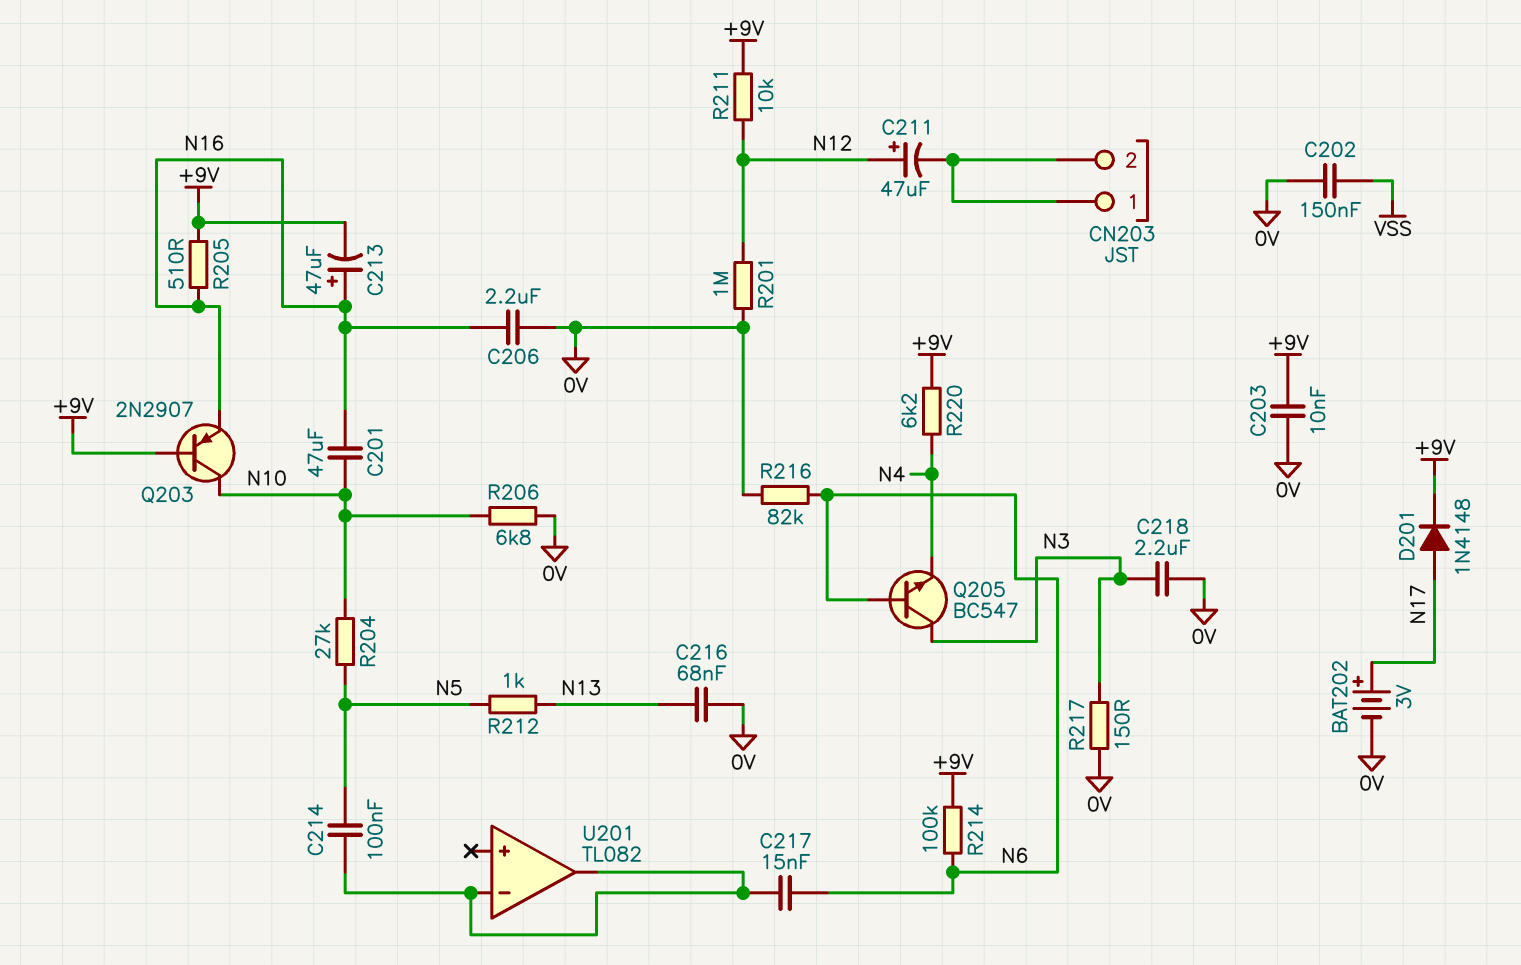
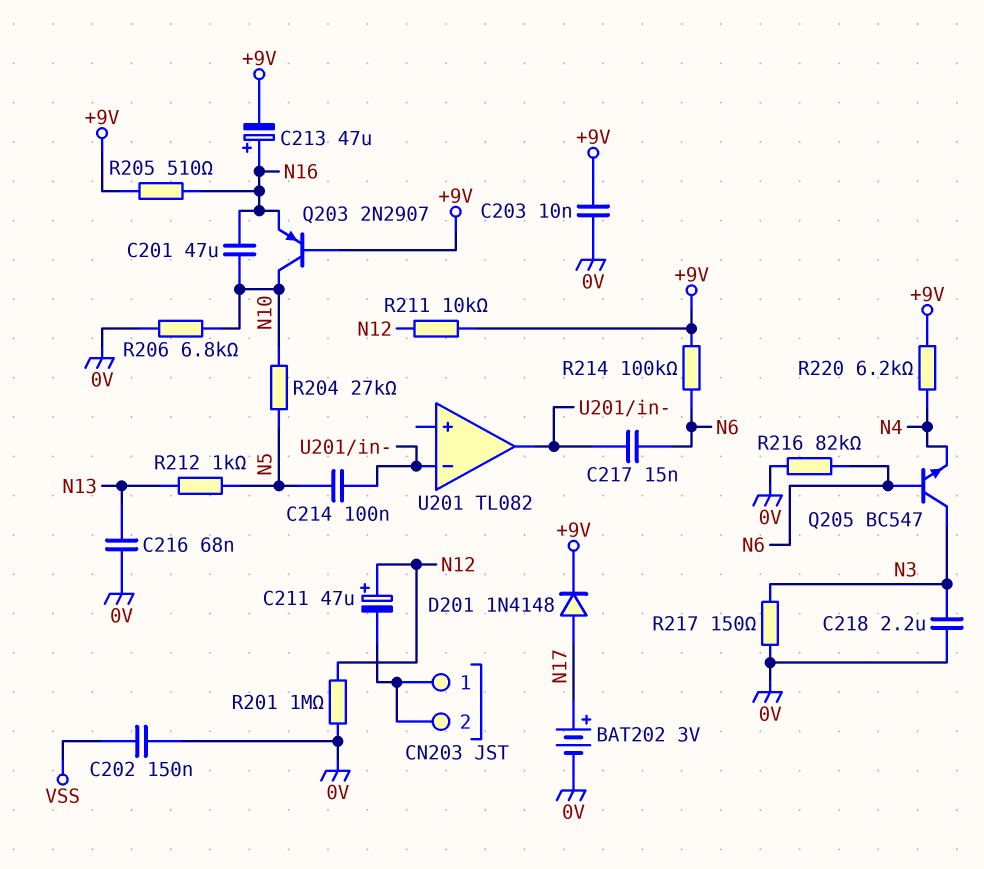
C206: 2.2uF (0V, N16) -> none

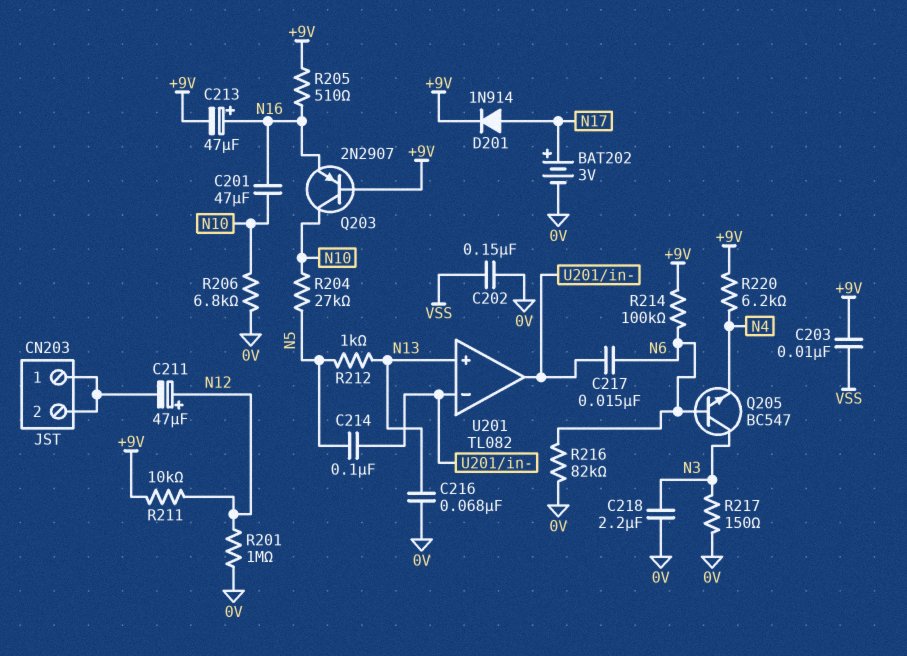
C203: 10nF (+9V, 0V) -> 10nF (+9V, VSS)
D201: diode 1N4148 (A N17, K +9V) -> diode 1N914 (A N17, K +9V)
U201 pin in+: none -> N13

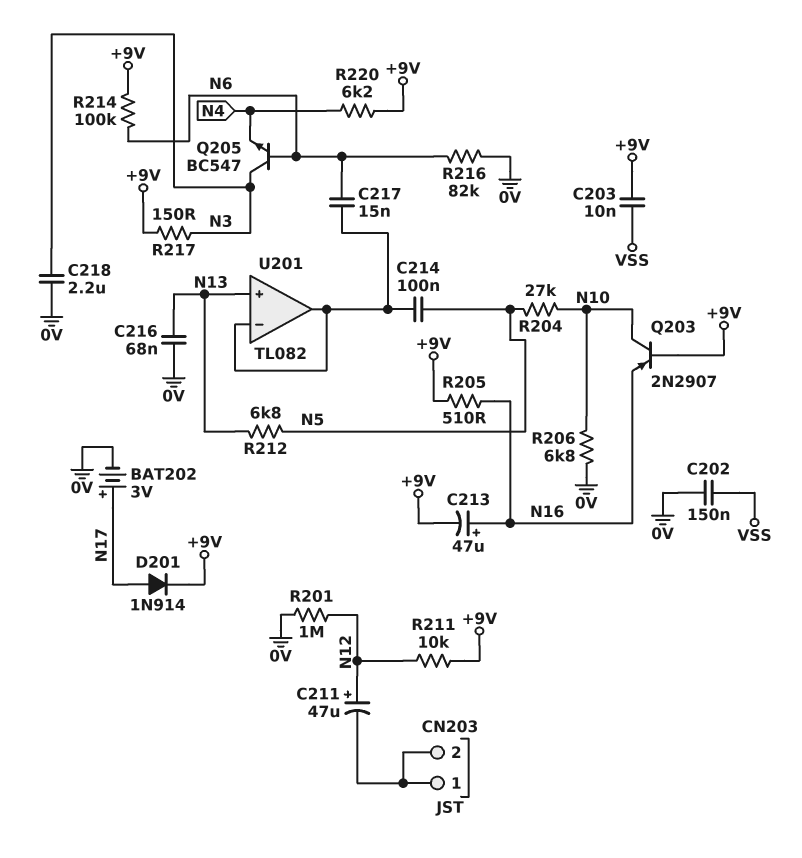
C201: 47uF (N10, N16) -> none
R212: 1k (N5, N13) -> 6.8k (N5, N13)
R217: 150 (0V, N3) -> 150 (+9V, N3)

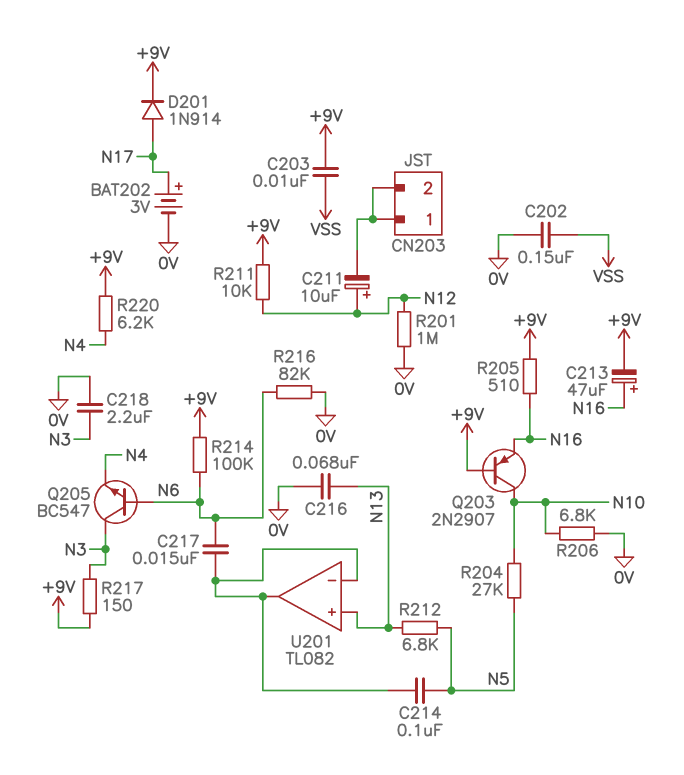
C211: 47uF (plus N12, minus CN203/1) -> 10uF (plus N12, minus CN203/1)

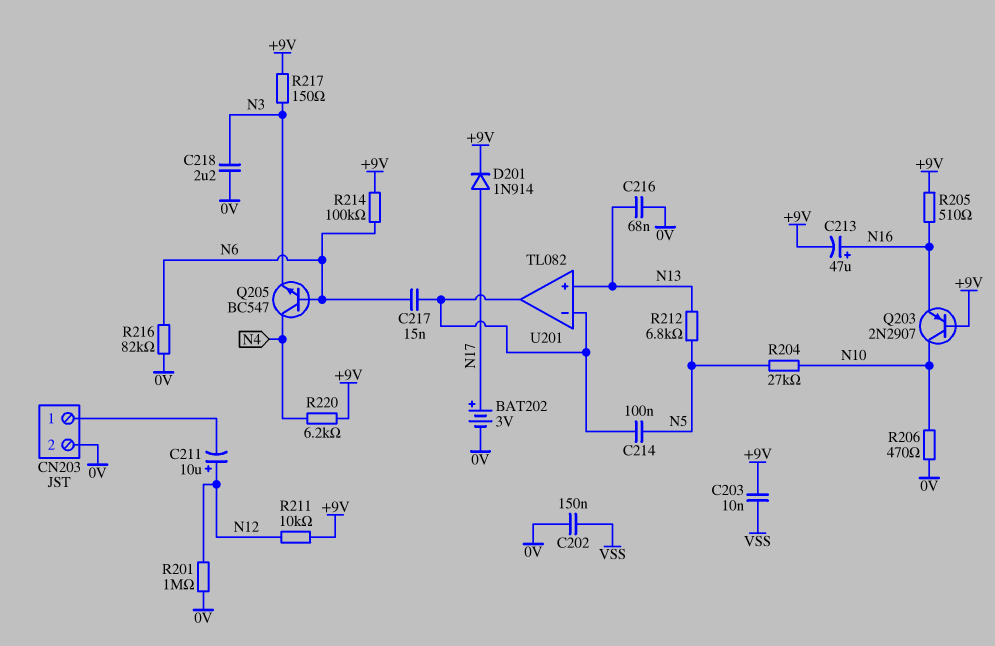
CN203 pin 2: CN203/1 -> 0V
Q205: NPN BC547 (B N6, C N3, E N4) -> NPN BC547 (B N6, C N4, E N3)
R206: 6.8k (0V, N10) -> 470 (0V, N10)

